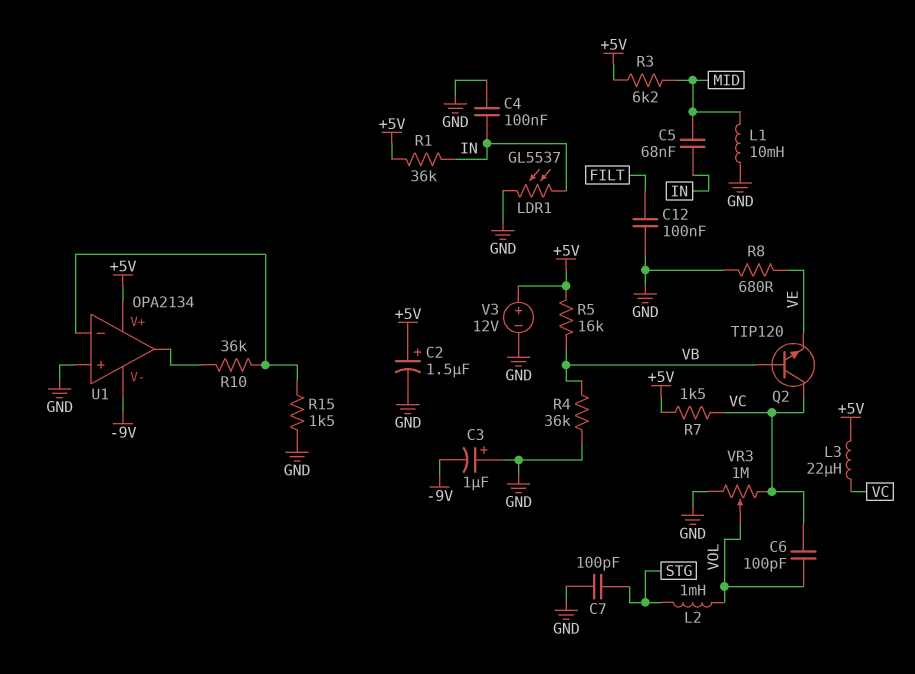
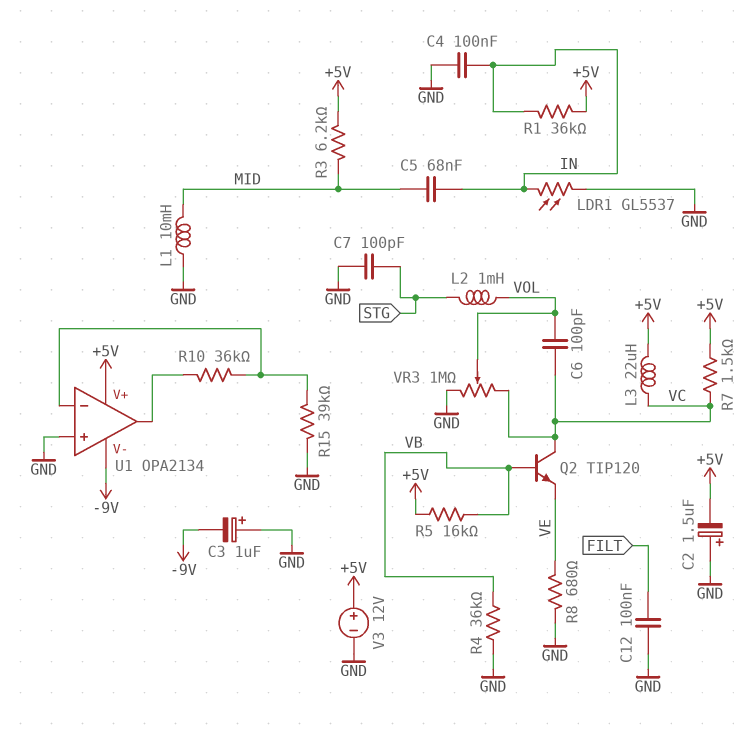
C2: 1.5uF (plus +5V, minus GND) -> 1.5uF (plus GND, minus +5V)
R15: 1.5k (GND, U1/in-) -> 39k (GND, U1/in-)

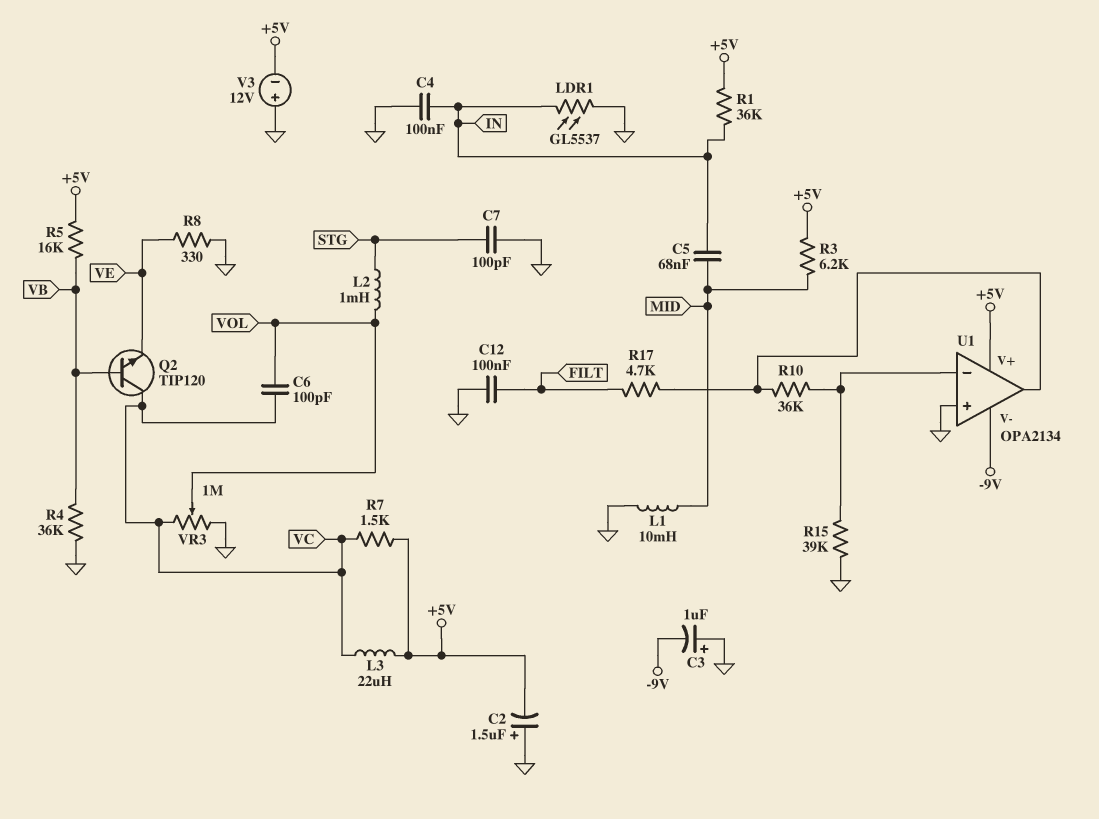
R8: 680 (GND, VE) -> 330 (GND, VE)
R17: none -> 4.7k (FILT, U1/out)
V3: 12V (plus +5V, minus GND) -> 12V (plus GND, minus +5V)

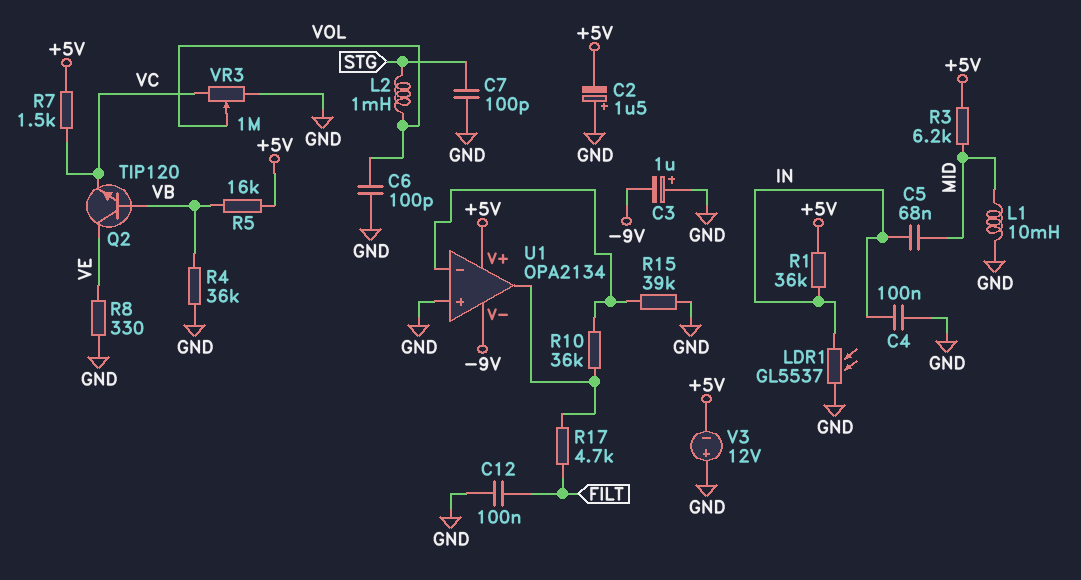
C6: 100pF (VC, VOL) -> 100pF (GND, VOL)
L3: 22uH (+5V, VC) -> none
Q2: NPN TIP120 (B VB, C VC, E VE) -> NPN TIP120 (B VB, C VE, E VC)

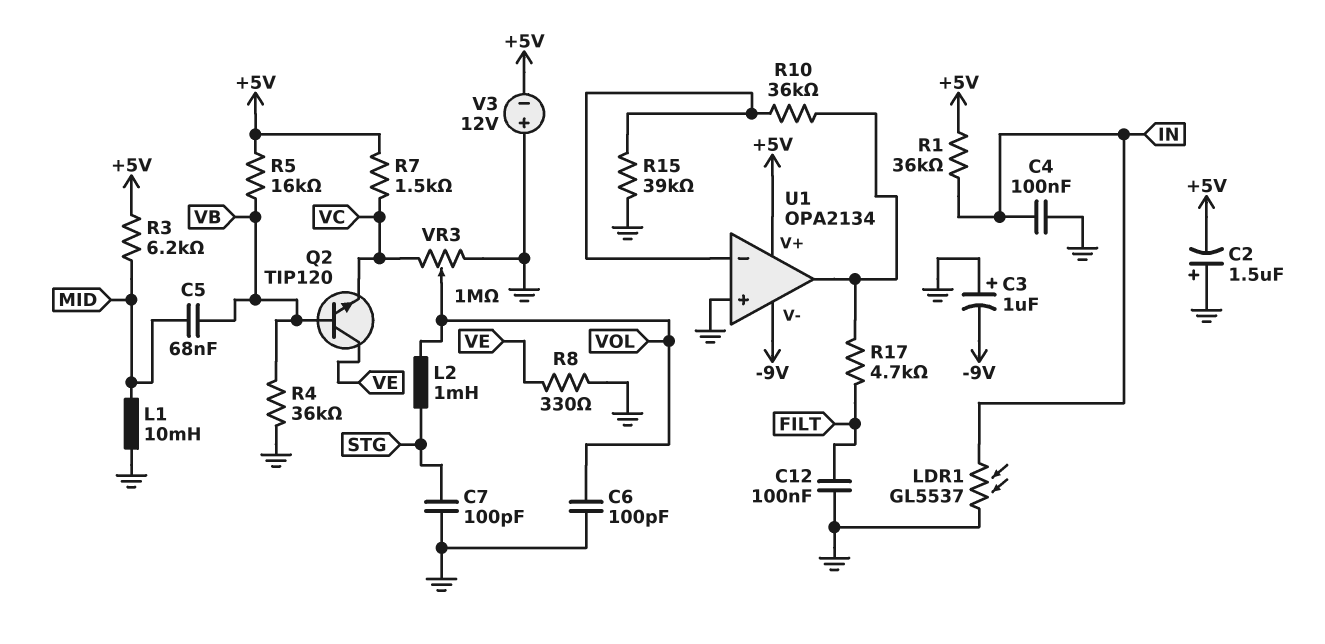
C5: 68nF (IN, MID) -> 68nF (MID, VB)

